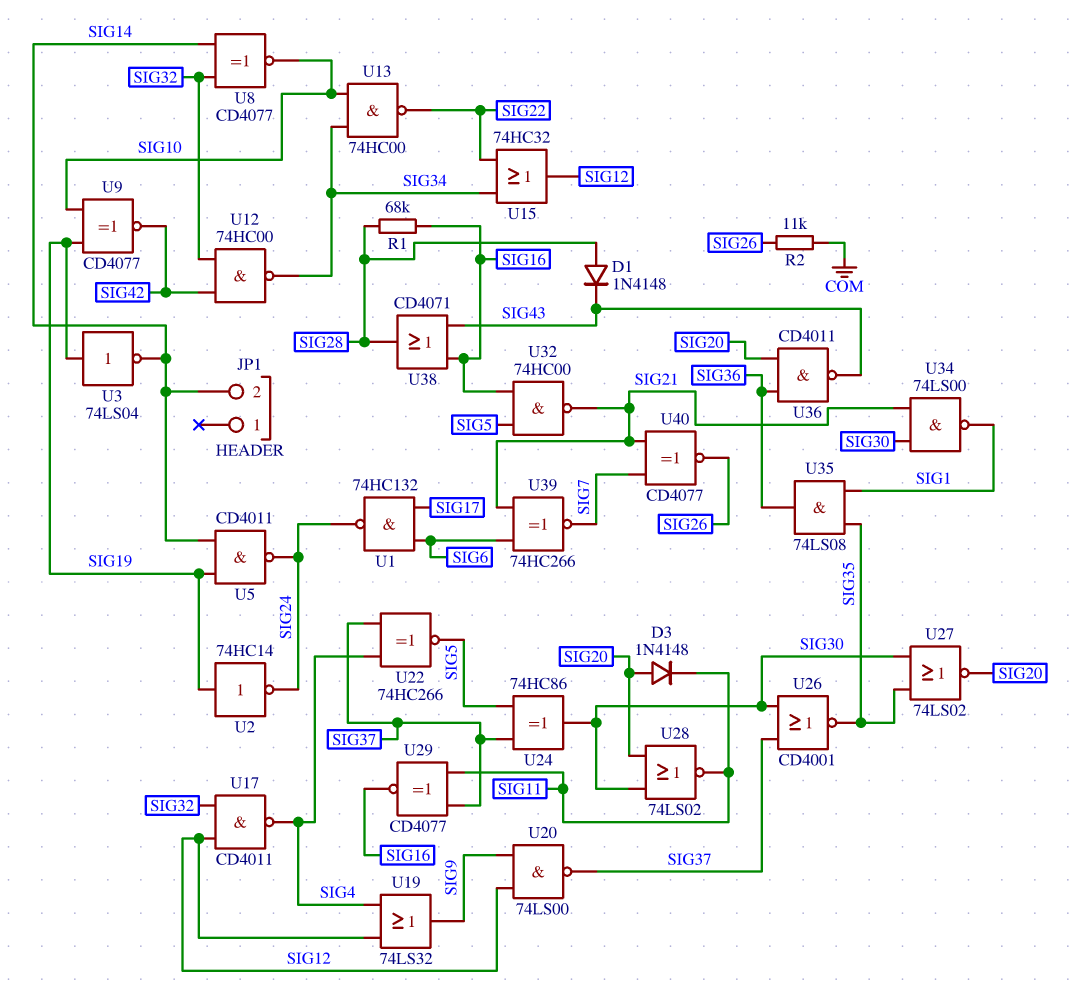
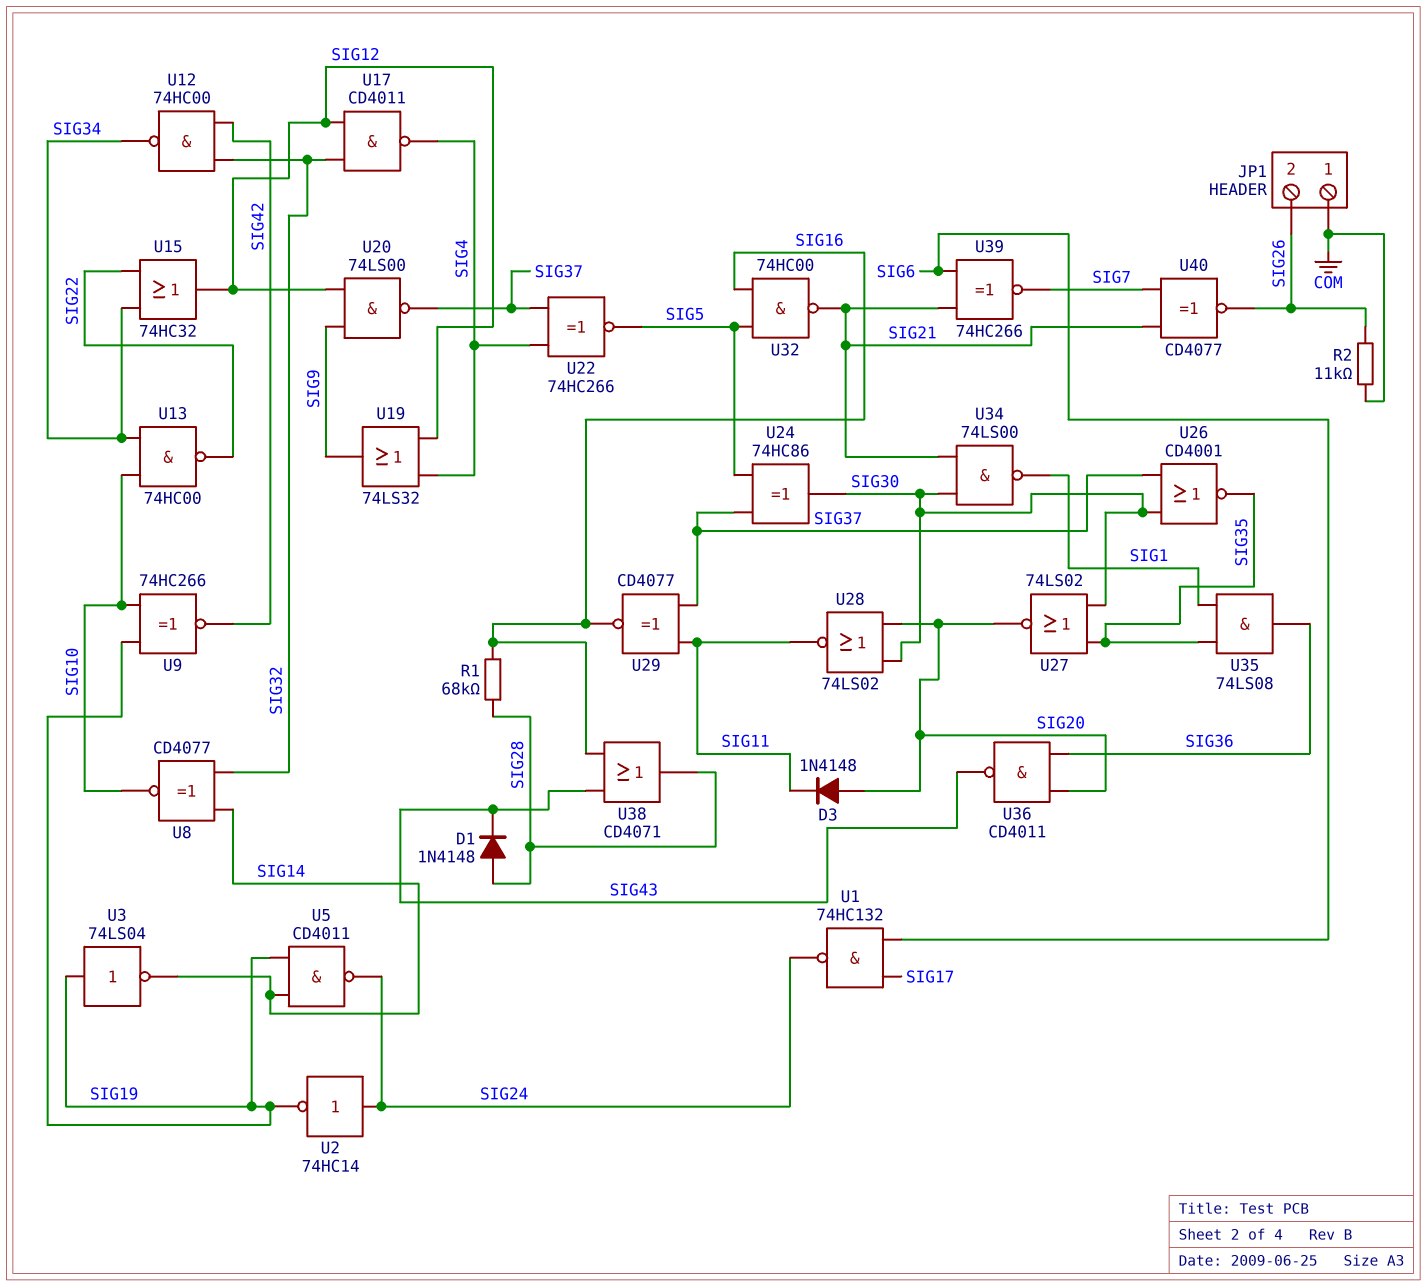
JP1 pin 1: none -> COM
JP1 pin 2: SIG14 -> SIG26
U2: NOT 74HC14 (in SIG19, out SIG24) -> NOT 74HC14 (in SIG24, out SIG19)
U9: XNOR CD4077 (in SIG10, in SIG19, out SIG42) -> XNOR 74HC266 (in SIG10, in SIG19, out SIG42)

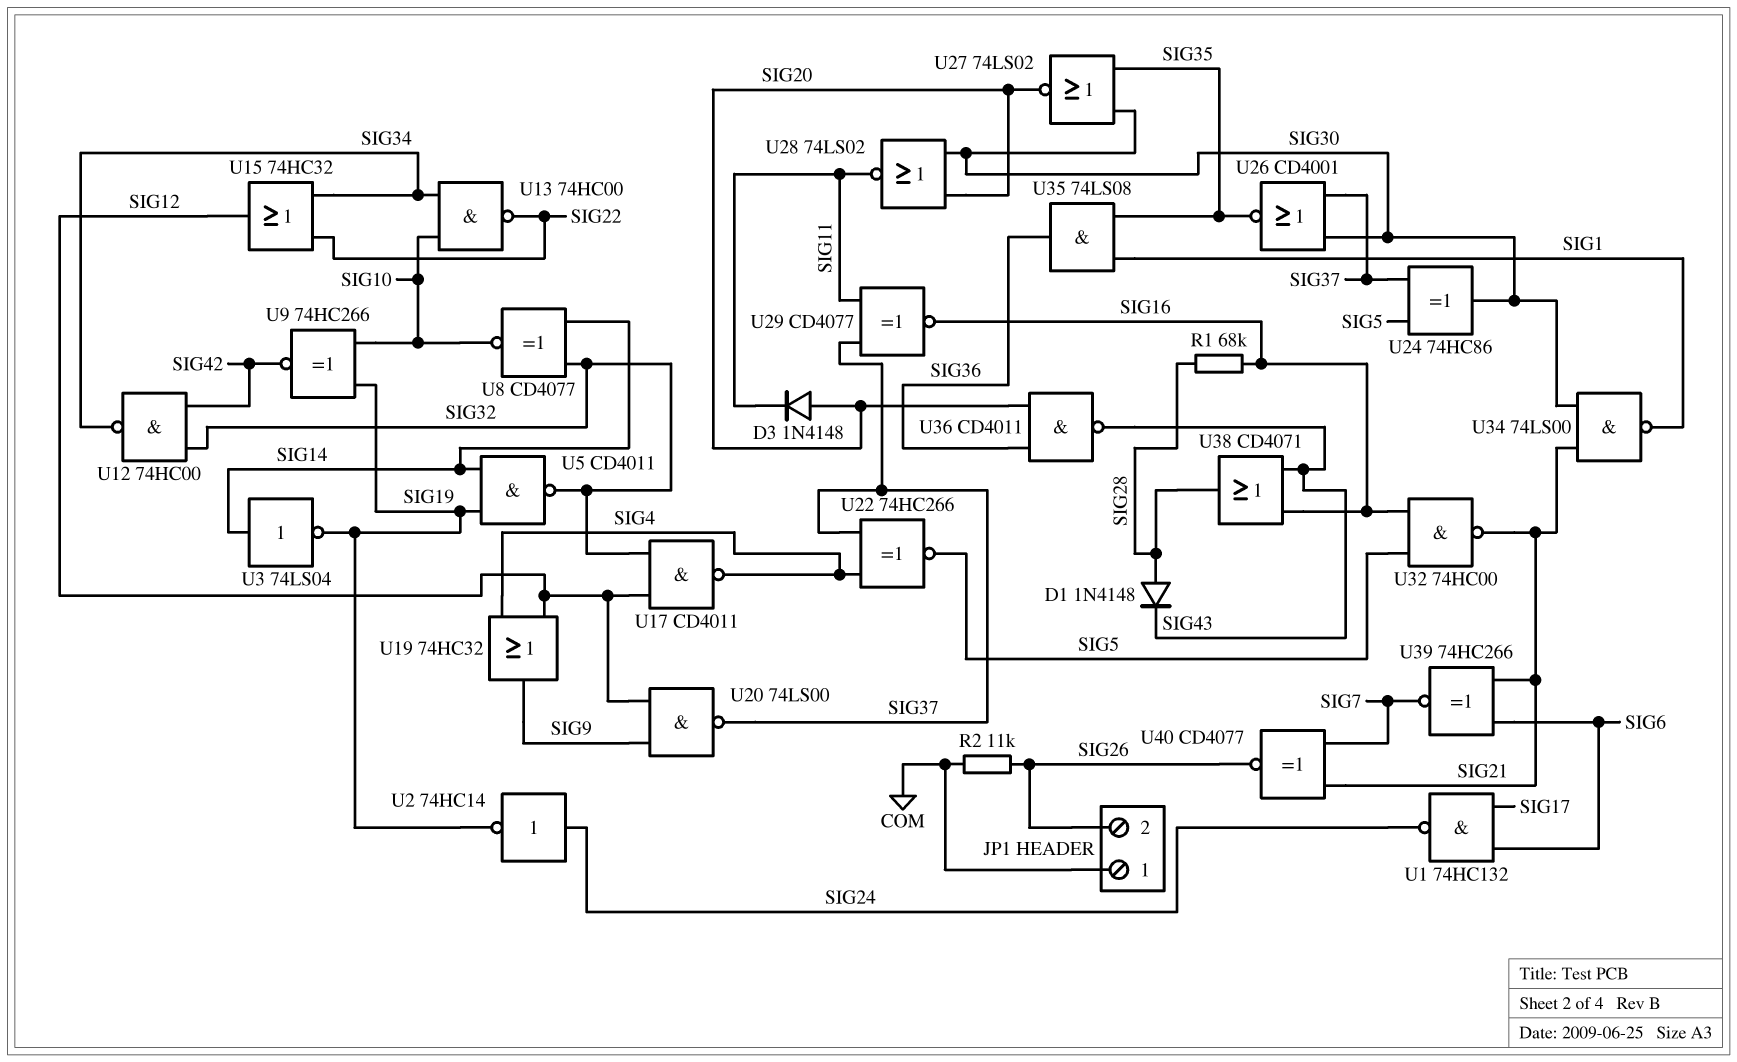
U3: NOT 74LS04 (in SIG19, out SIG14) -> NOT 74LS04 (in SIG14, out SIG19)
U5: NAND CD4011 (in SIG14, in SIG19, out SIG24) -> NAND CD4011 (in SIG14, in SIG19, out SIG32)
U19: OR 74LS32 (in SIG4, in SIG12, out SIG9) -> OR 74HC32 (in SIG4, in SIG12, out SIG9)

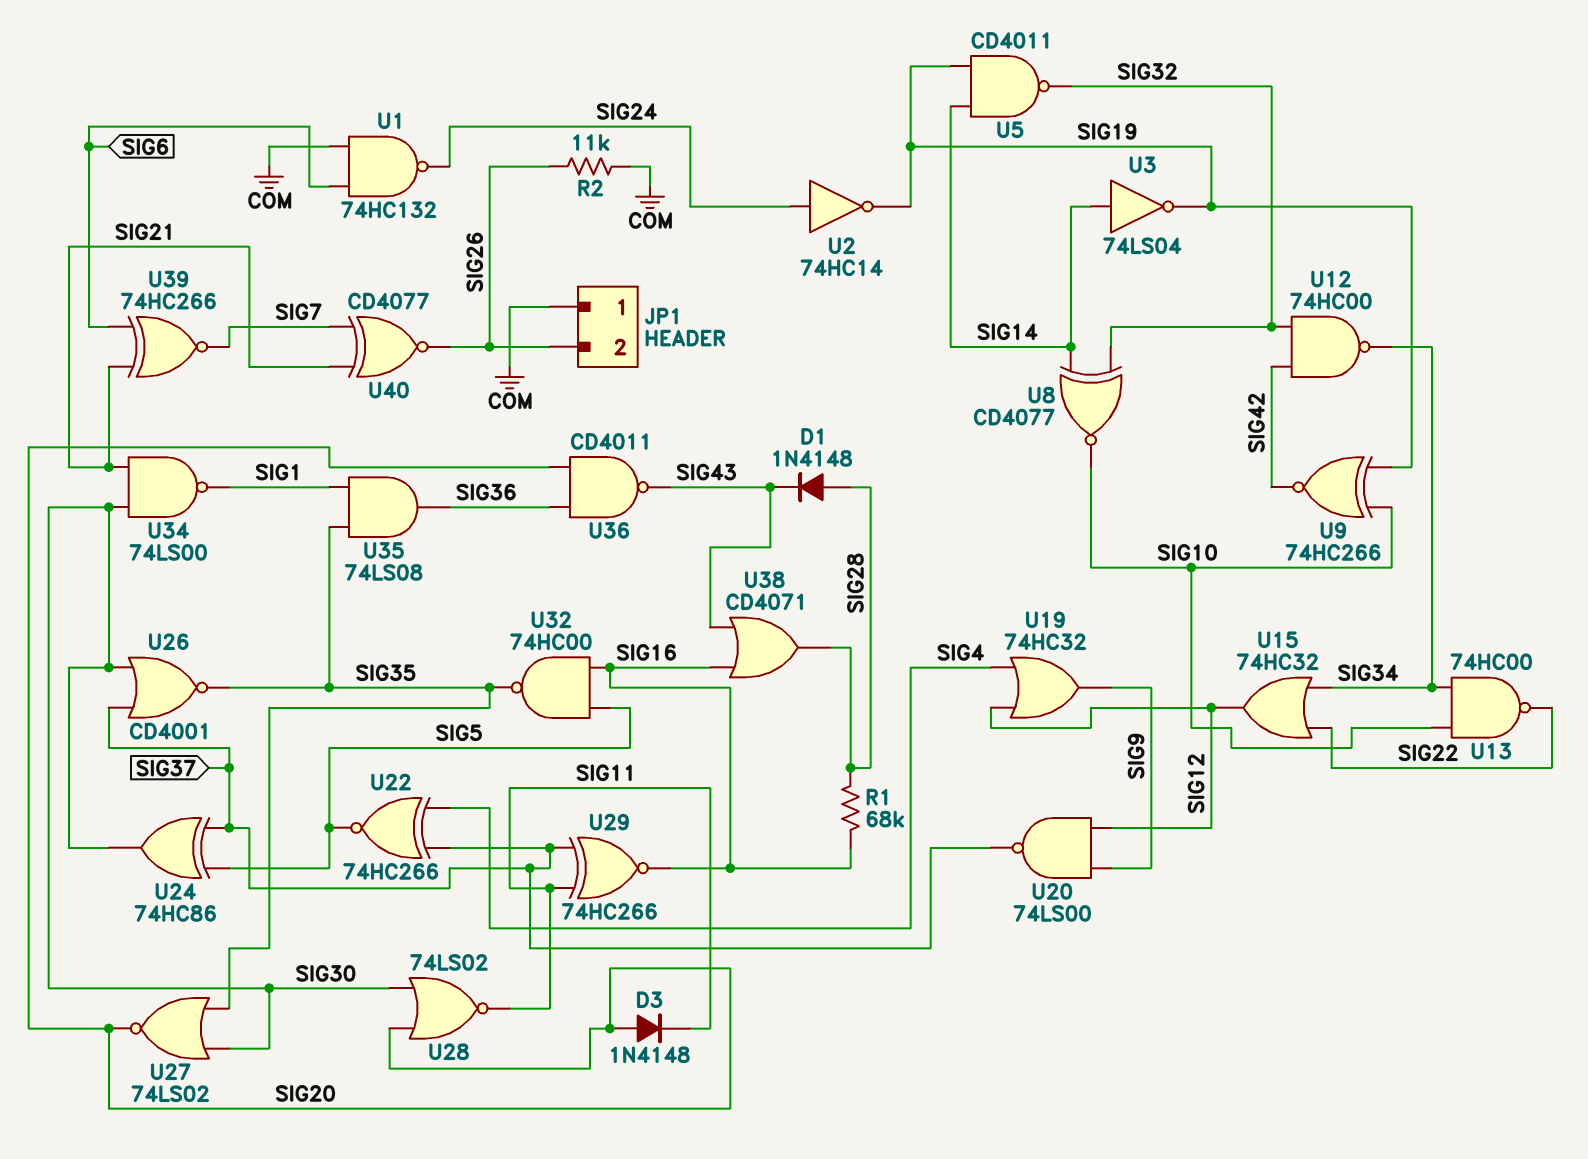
U1: NAND 74HC132 (in SIG6, in SIG17, out SIG24) -> NAND 74HC132 (in COM, in SIG6, out SIG24)
U17: NAND CD4011 (in SIG12, in SIG32, out SIG4) -> none
U29: XNOR CD4077 (in SIG11, in SIG37, out SIG16) -> XNOR 74HC266 (in SIG11, in SIG37, out SIG16)
U32: NAND 74HC00 (in SIG5, in SIG16, out SIG21) -> NAND 74HC00 (in SIG5, in SIG16, out SIG35)

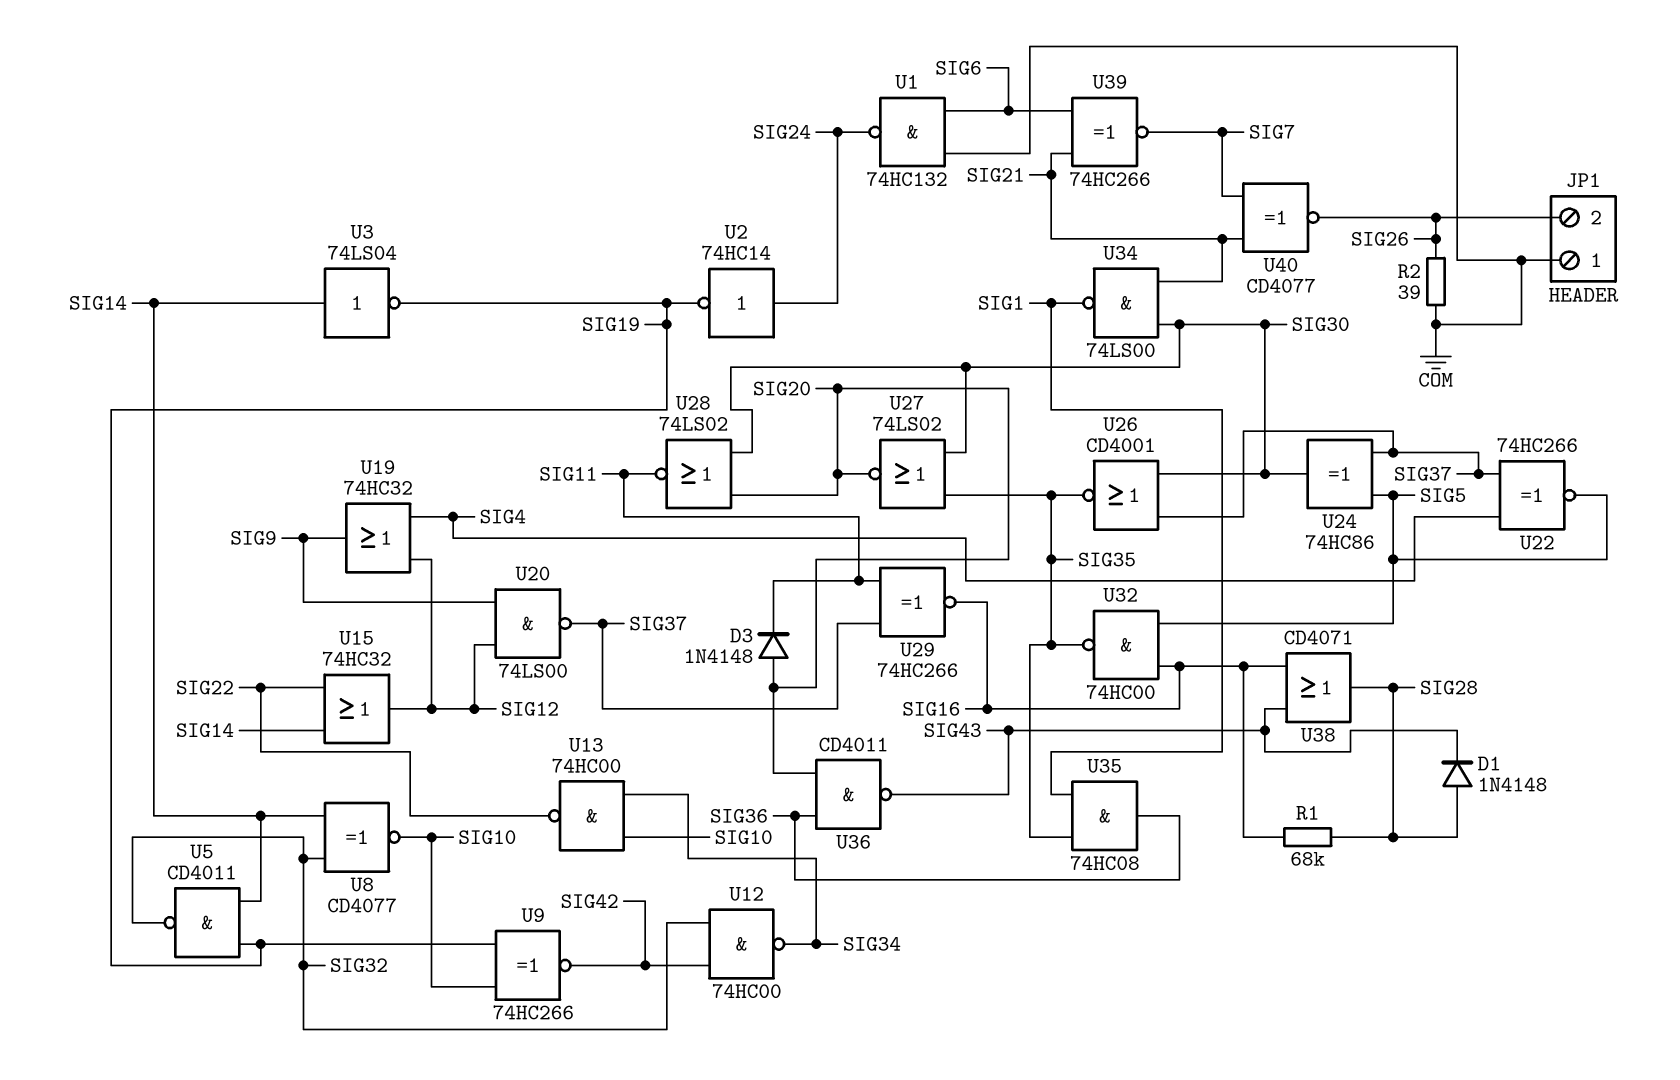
R2: 11k (COM, SIG26) -> 39 (COM, SIG26)
U15: OR 74HC32 (in SIG22, in SIG34, out SIG12) -> OR 74HC32 (in SIG14, in SIG22, out SIG12)
U35: AND 74LS08 (in SIG1, in SIG35, out SIG36) -> AND 74HC08 (in SIG1, in SIG35, out SIG36)

